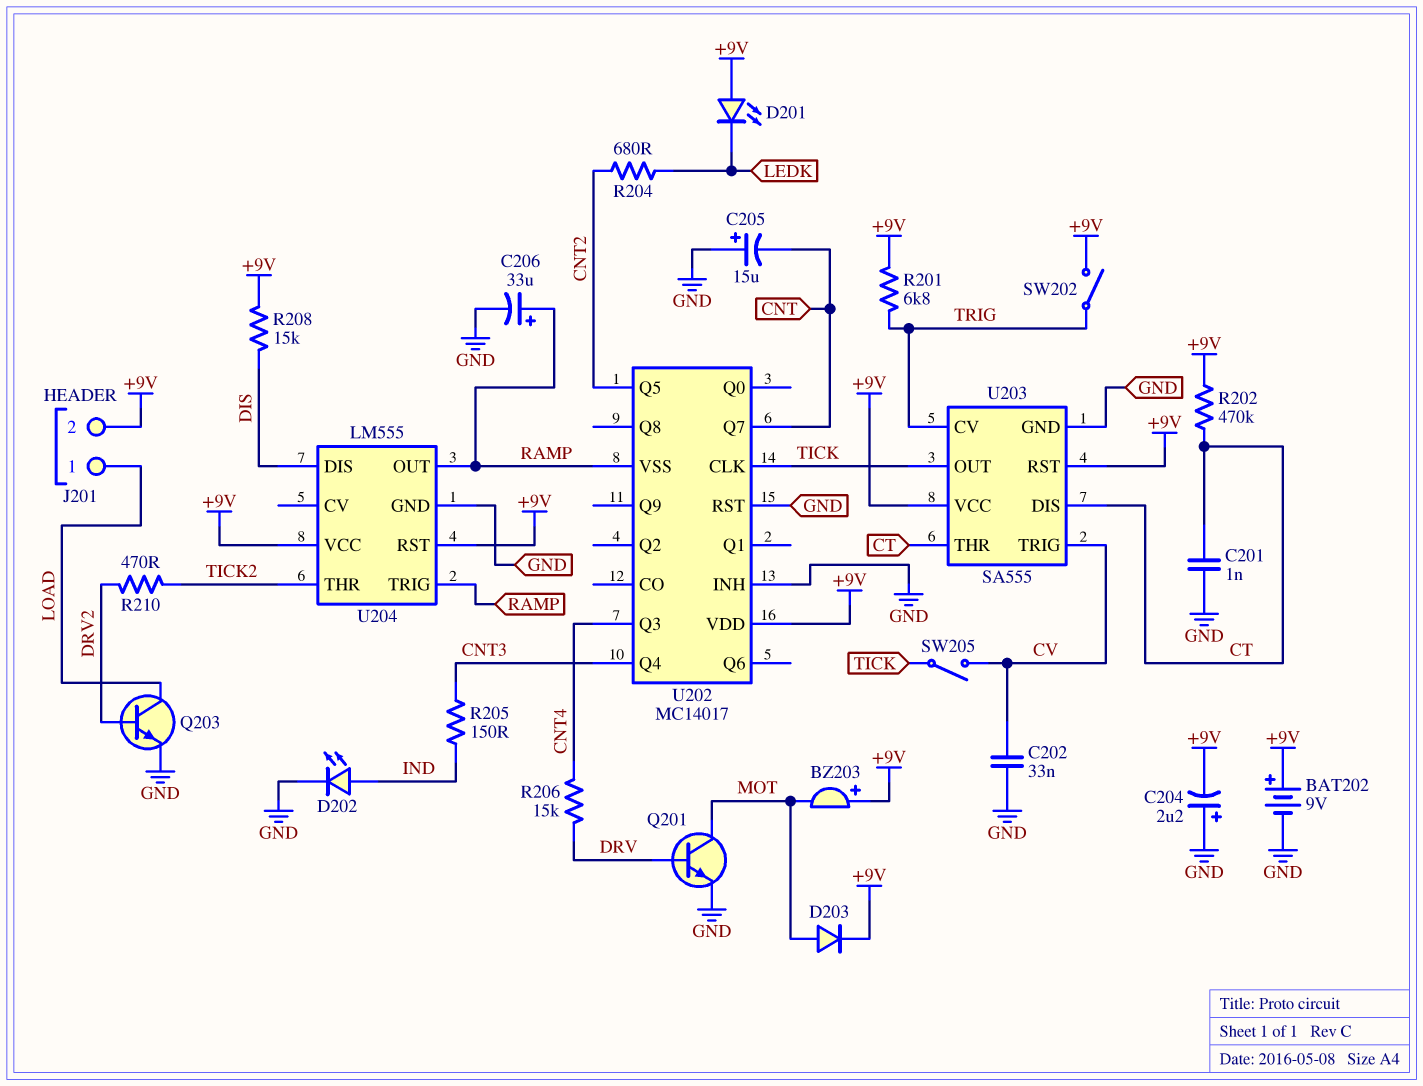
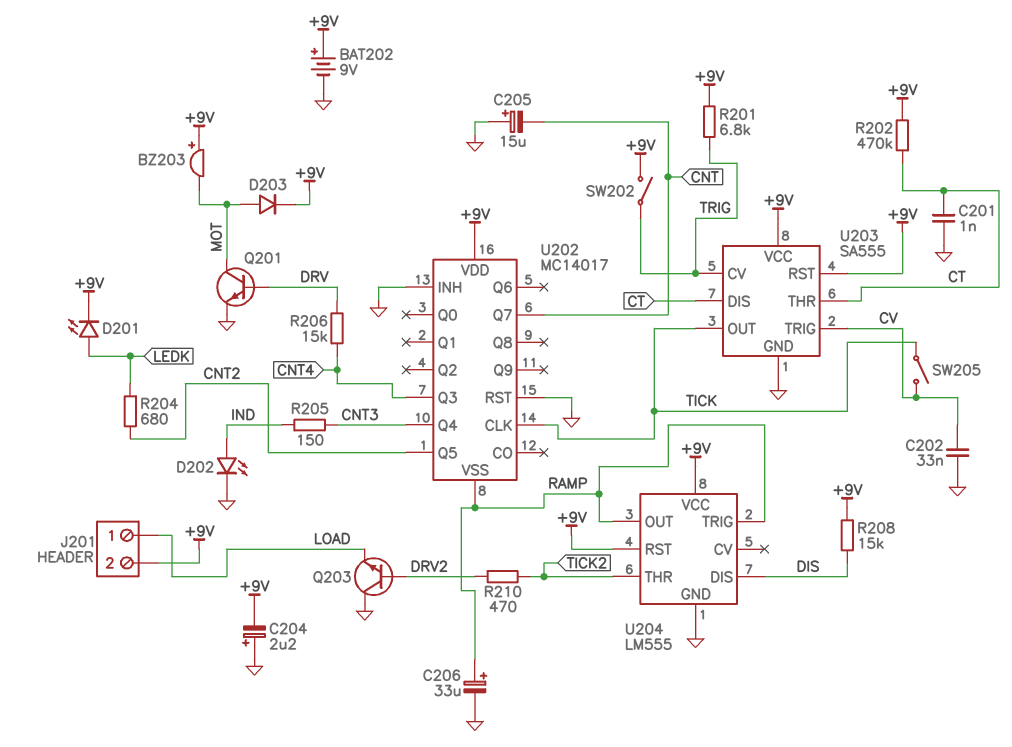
D201: LED (A +9V, K LEDK) -> LED (A LEDK, K +9V)
Q203: NPN (B DRV2, C LOAD, E GND) -> NPN (B DRV2, C GND, E LOAD)

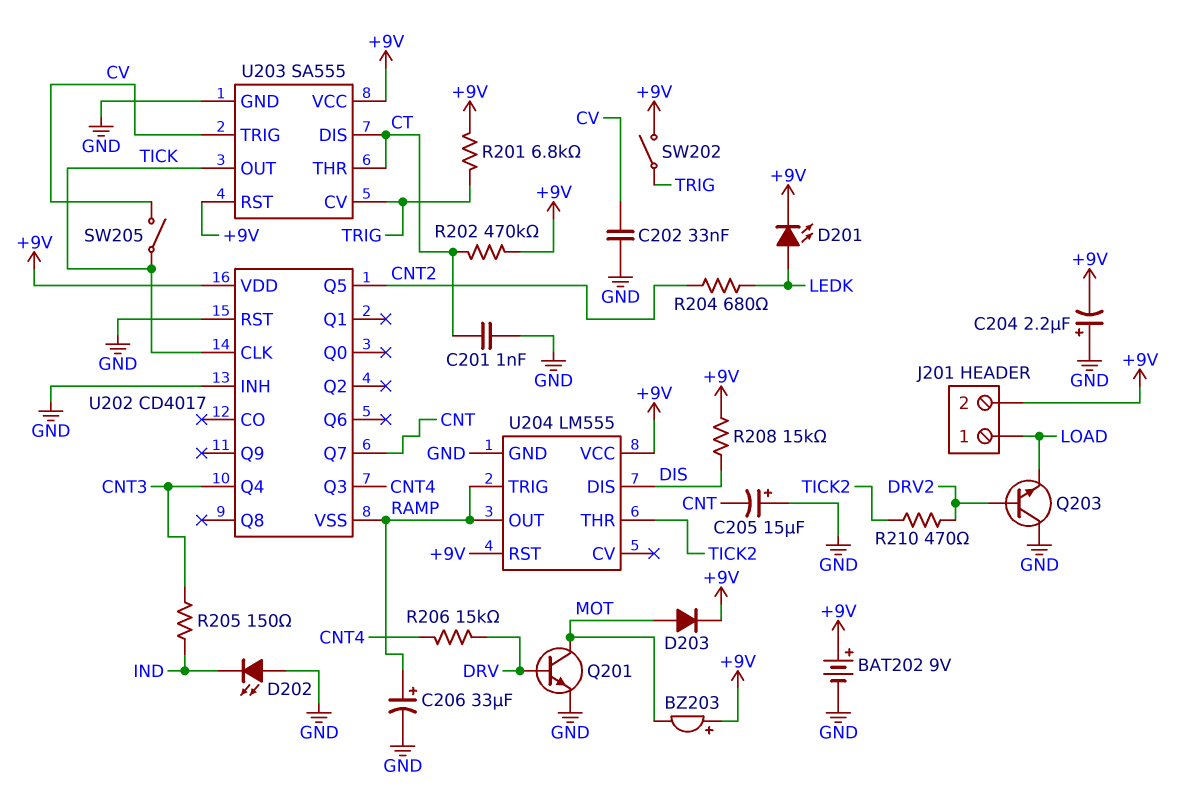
D202: LED (A IND, K GND) -> LED (A GND, K IND)
U202: MC14017 -> CD4017

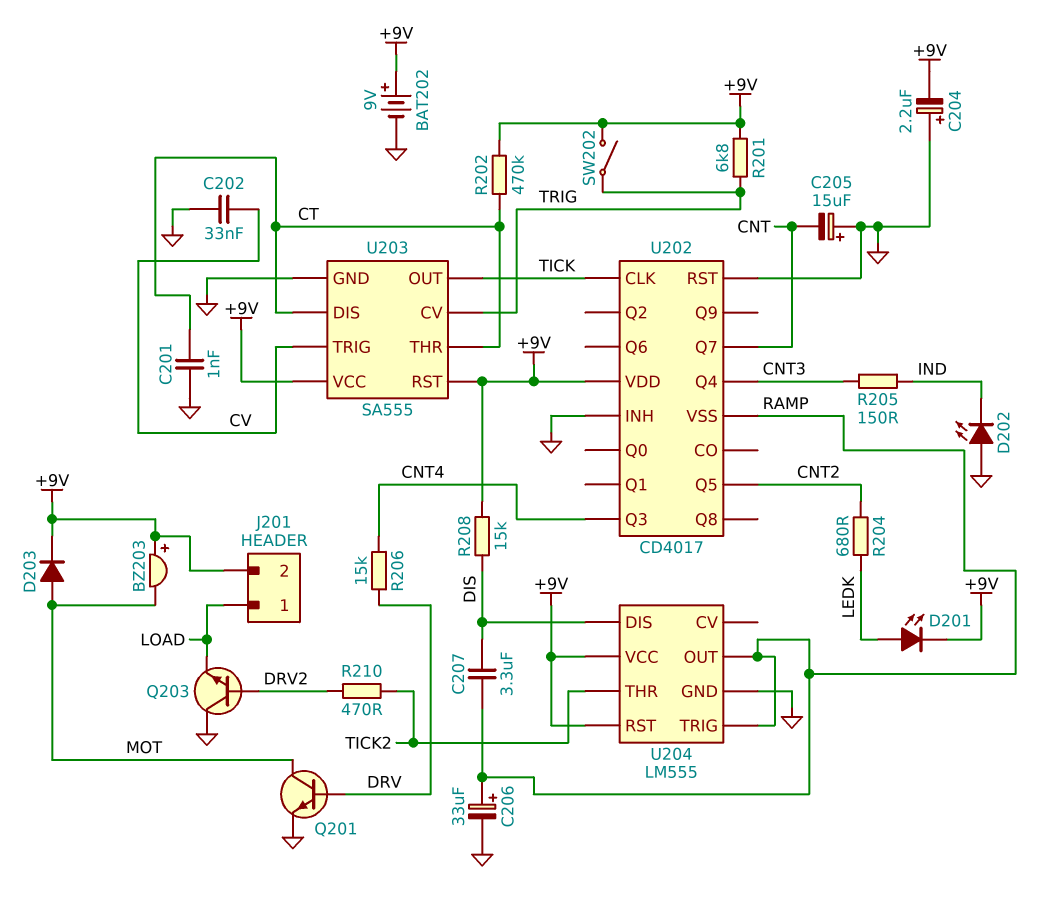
C207: none -> 3.3uF (DIS, RAMP)
SW205: switch (CV, TICK) -> none

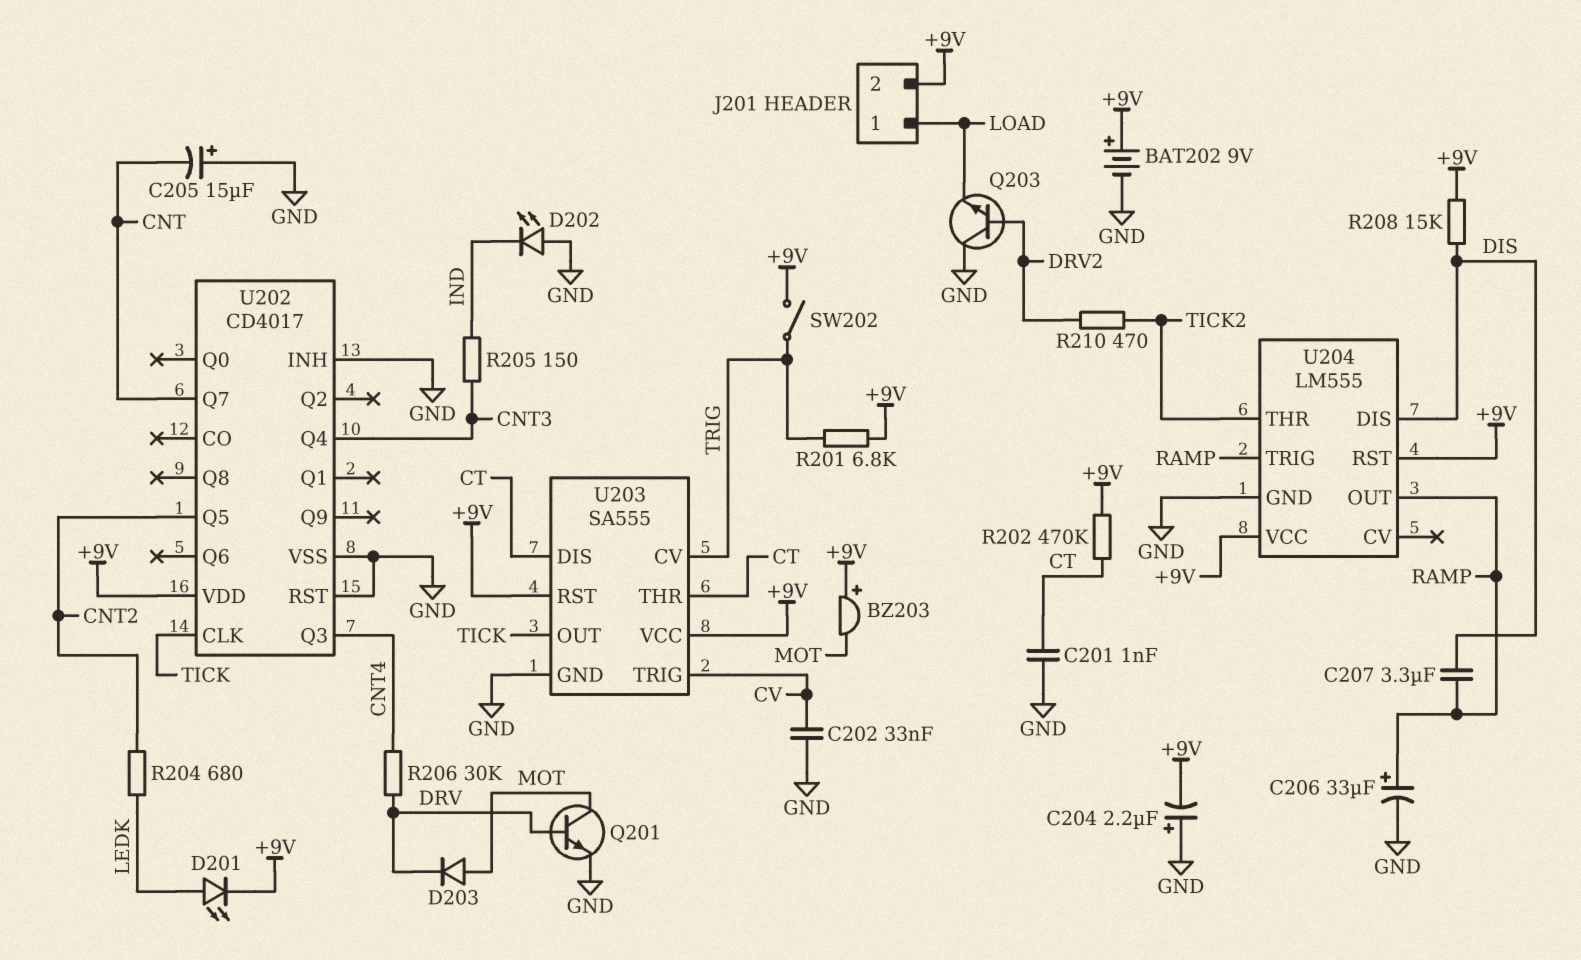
D203: diode (A MOT, K +9V) -> diode (A MOT, K DRV)
R206: 15k (CNT4, DRV) -> 30k (CNT4, DRV)
U202 pin VSS: RAMP -> GND

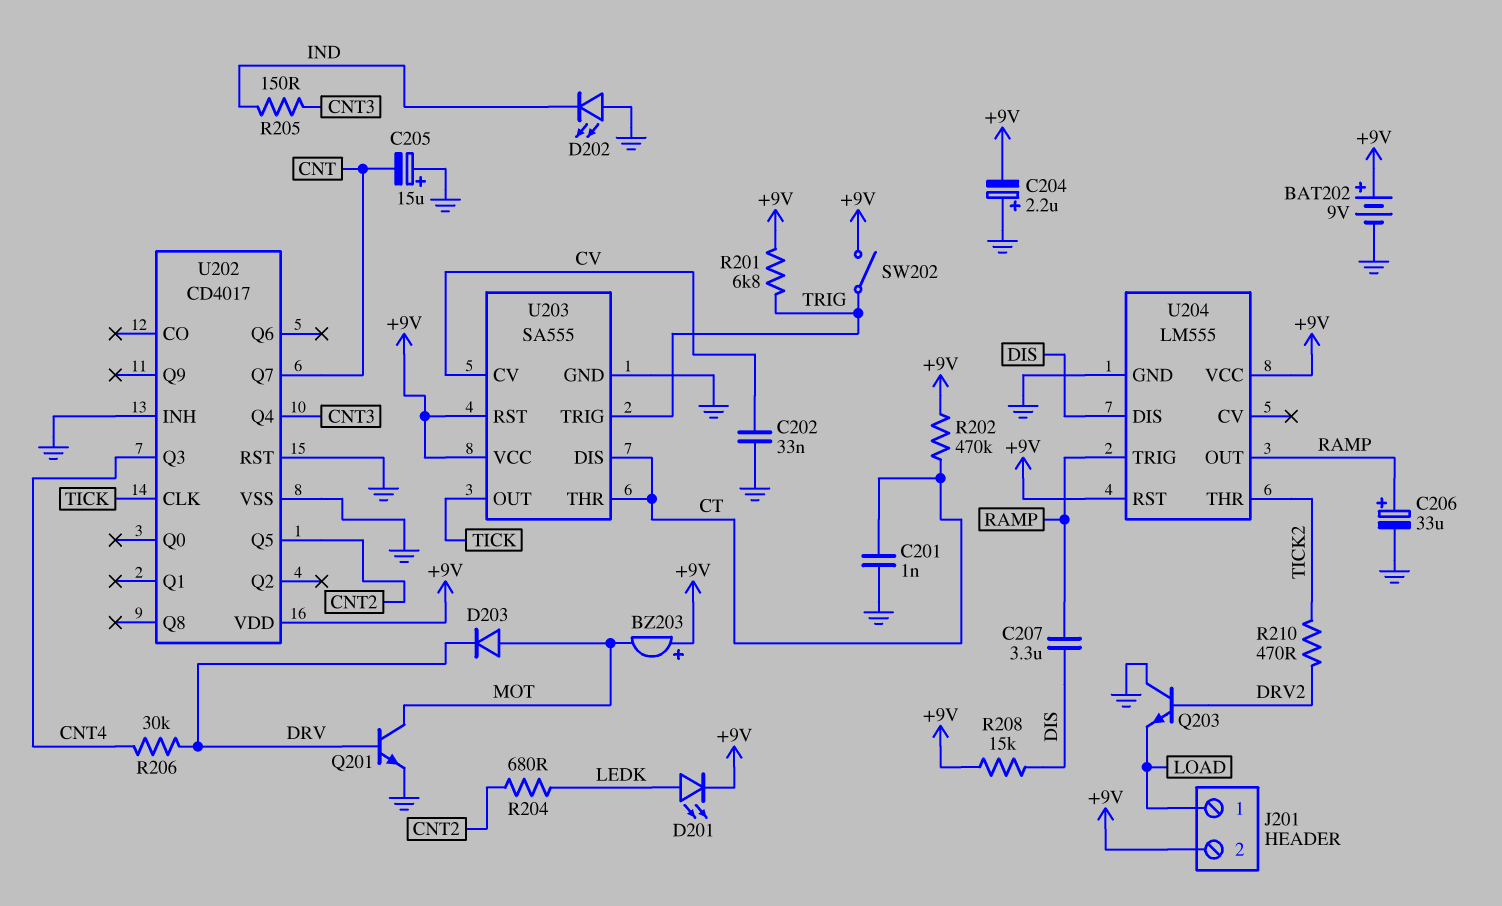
U203 pin CV: TRIG -> CV
U203 pin TRIG: CV -> TRIG

